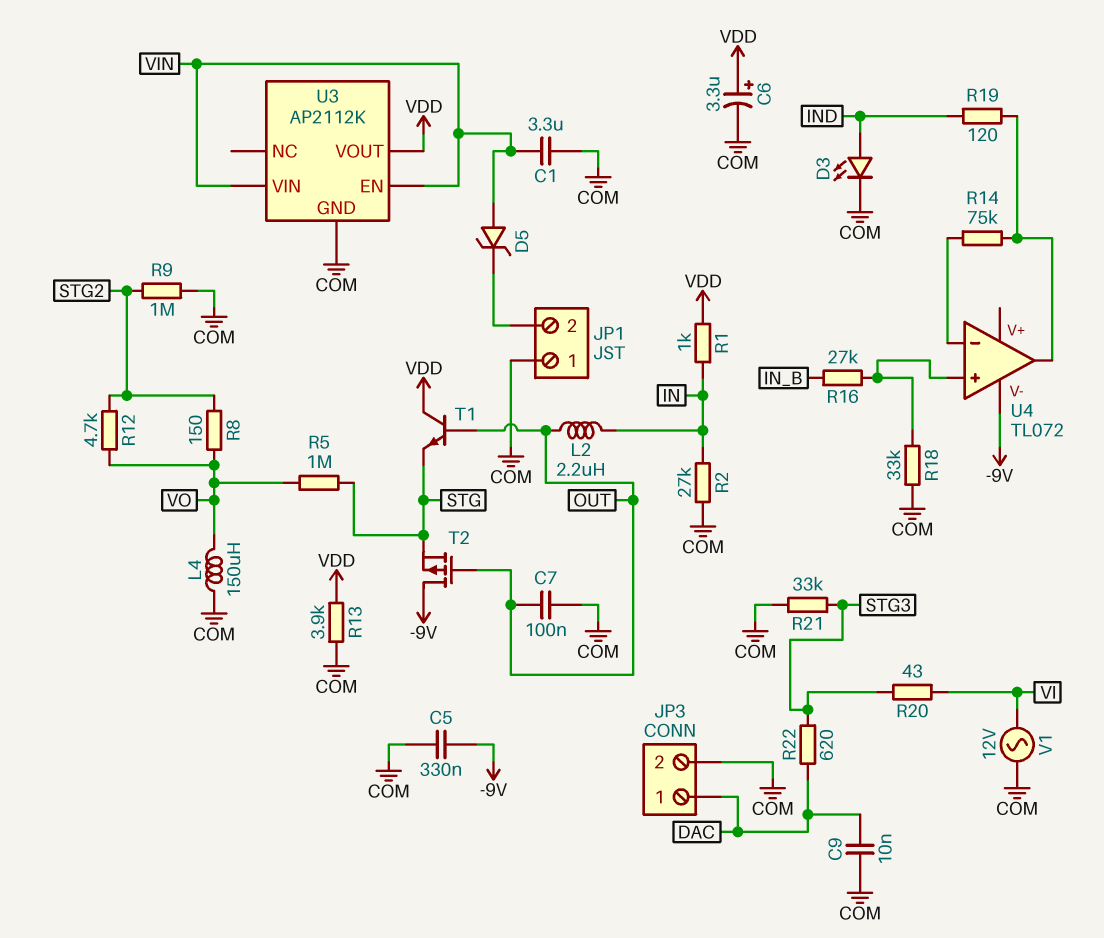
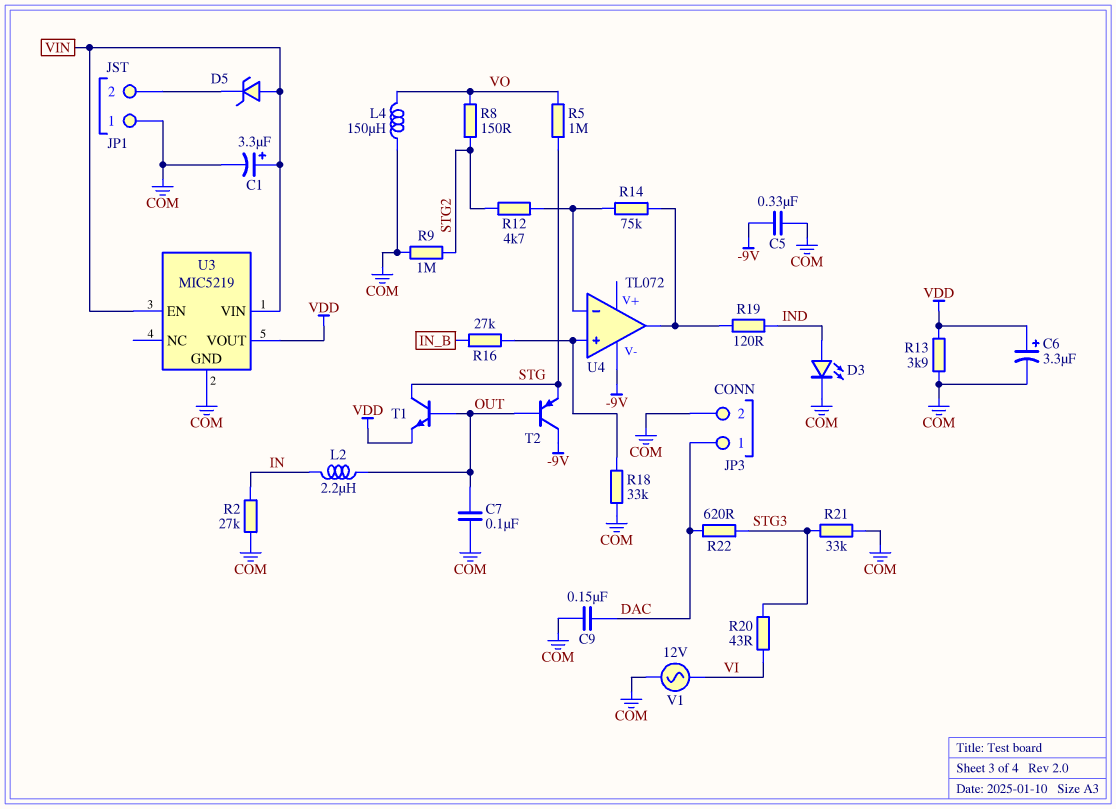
C1: 3.3uF (COM, VIN) -> 3.3uF (plus VIN, minus COM)
C9: 10nF (COM, DAC) -> 150nF (COM, DAC)
R1: 1k (IN, VDD) -> none
R12: 4.7k (STG2, VO) -> 4.7k (STG2, U4/in-)
T1: NPN (B OUT, C VDD, E STG) -> NPN (B OUT, C STG, E VDD)
T2: PMOS (G OUT, D -9V, S STG) -> PNP (B OUT, C -9V, E STG)
U3: AP2112K -> MIC5219

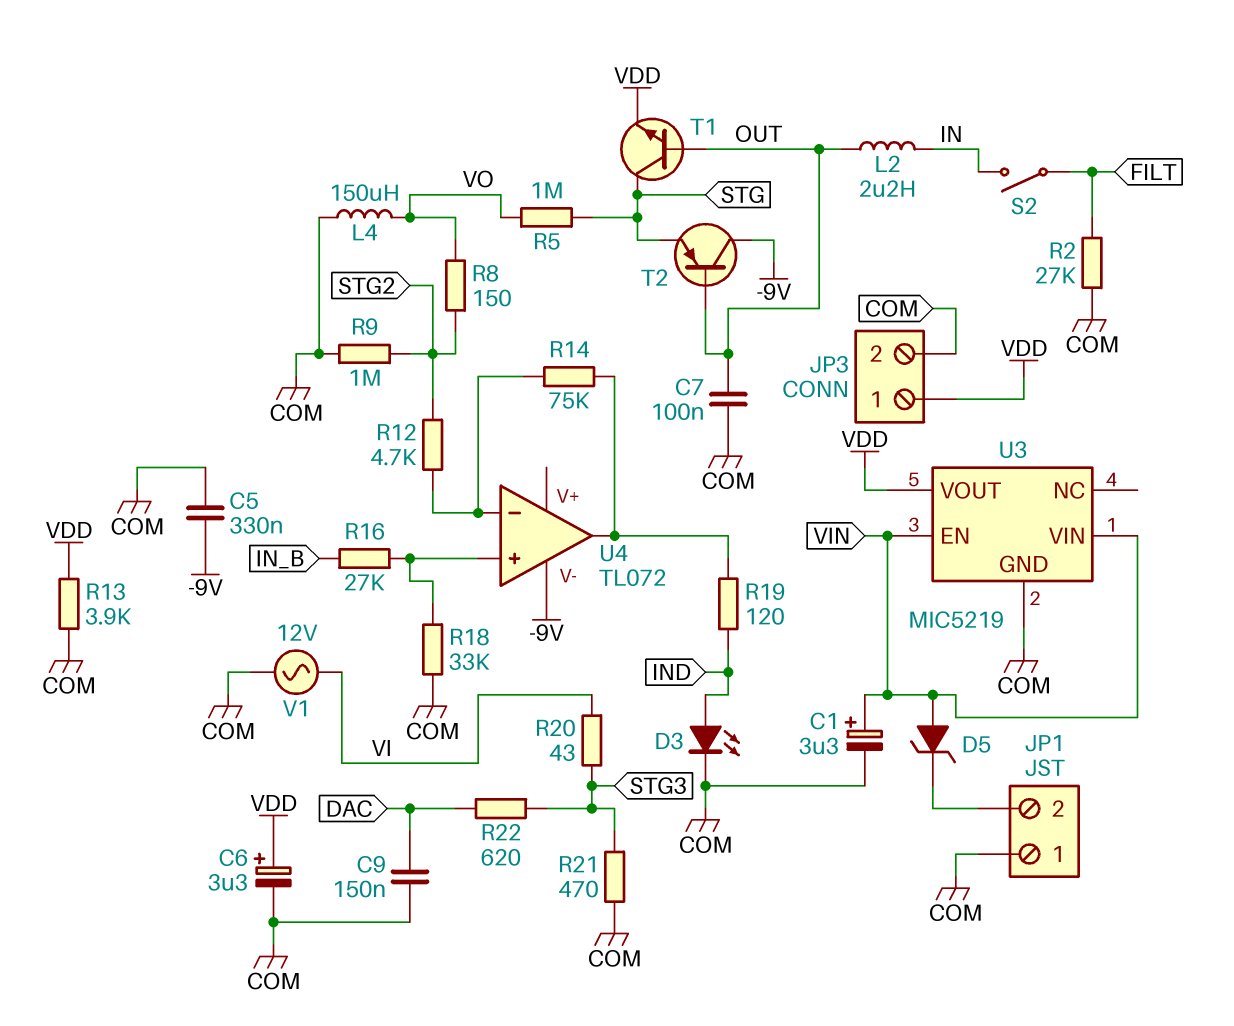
JP3 pin 1: DAC -> VDD
R2: 27k (COM, IN) -> 27k (COM, FILT)
R21: 33k (COM, STG3) -> 470 (COM, STG3)
S2: none -> switch (FILT, IN)

